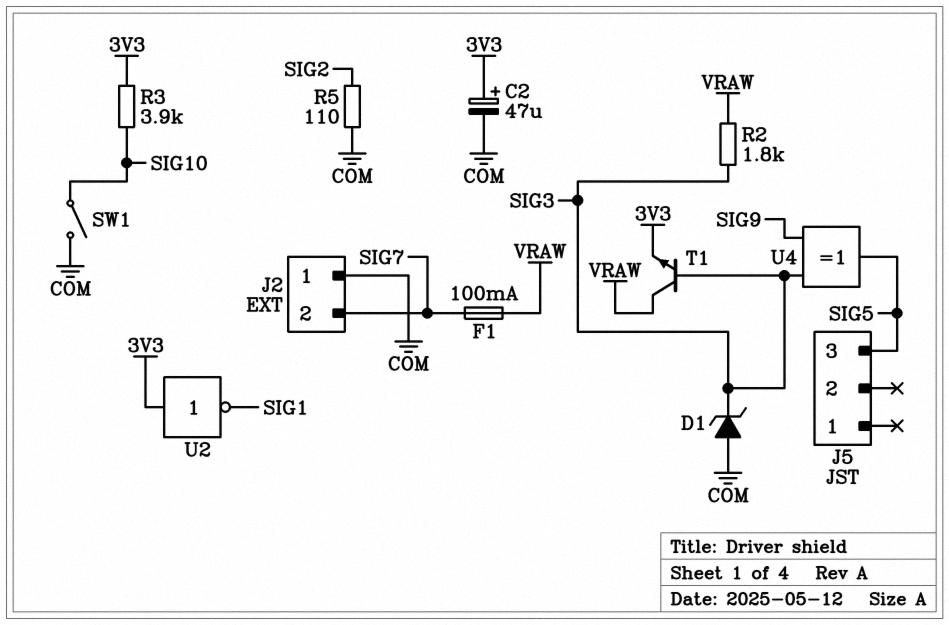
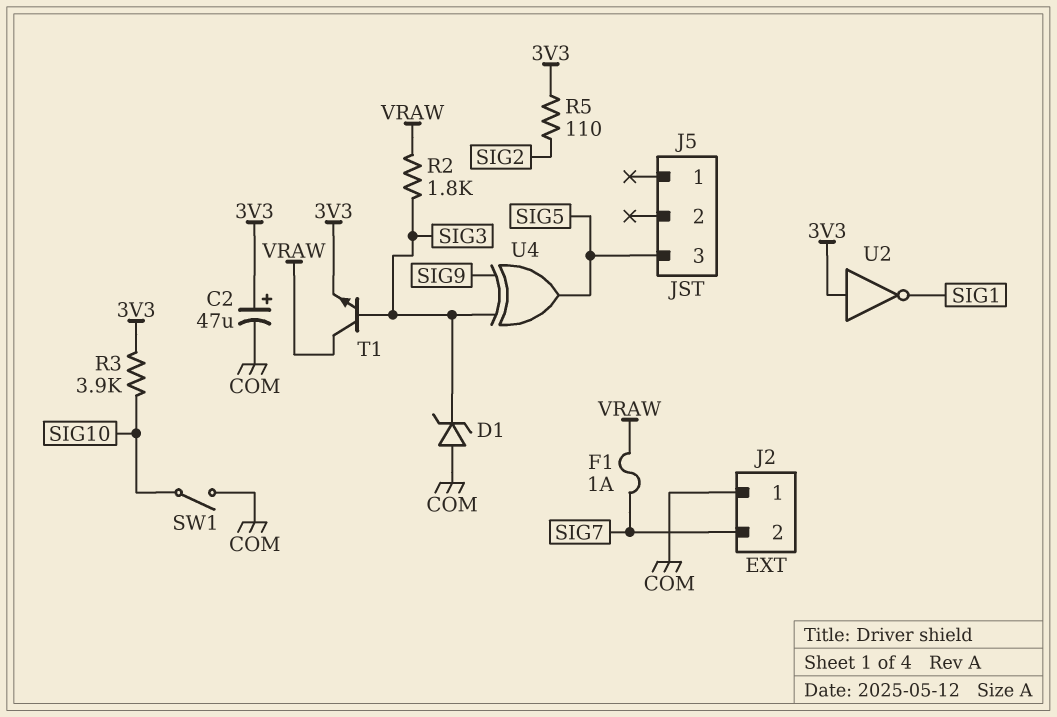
F1: 100mA (SIG7, VRAW) -> 1A (SIG7, VRAW)
R5: 110 (COM, SIG2) -> 110 (3V3, SIG2)

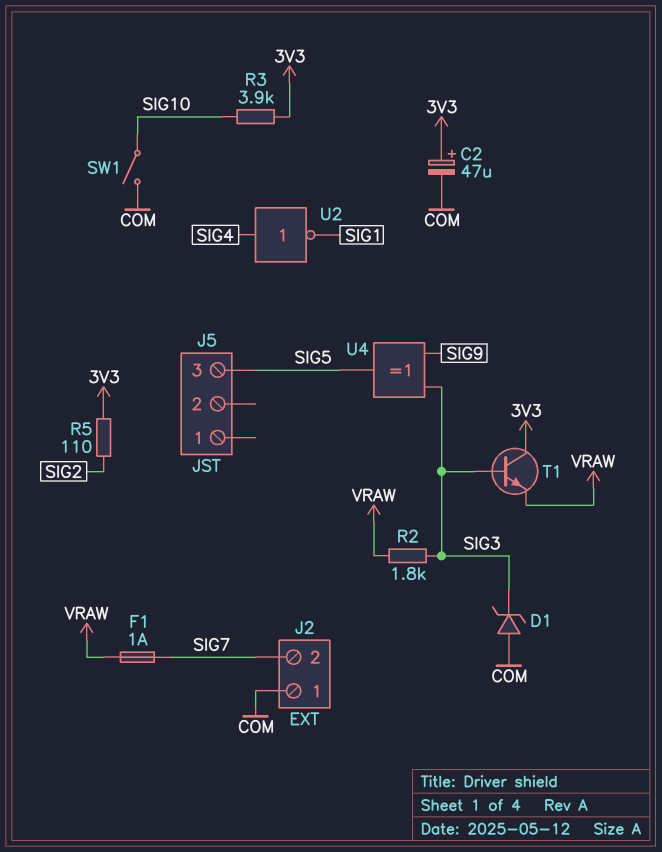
T1: NPN (B SIG3, C VRAW, E 3V3) -> NPN (B SIG3, C 3V3, E VRAW)
U2: NOT (in 3V3, out SIG1) -> NOT (in SIG4, out SIG1)

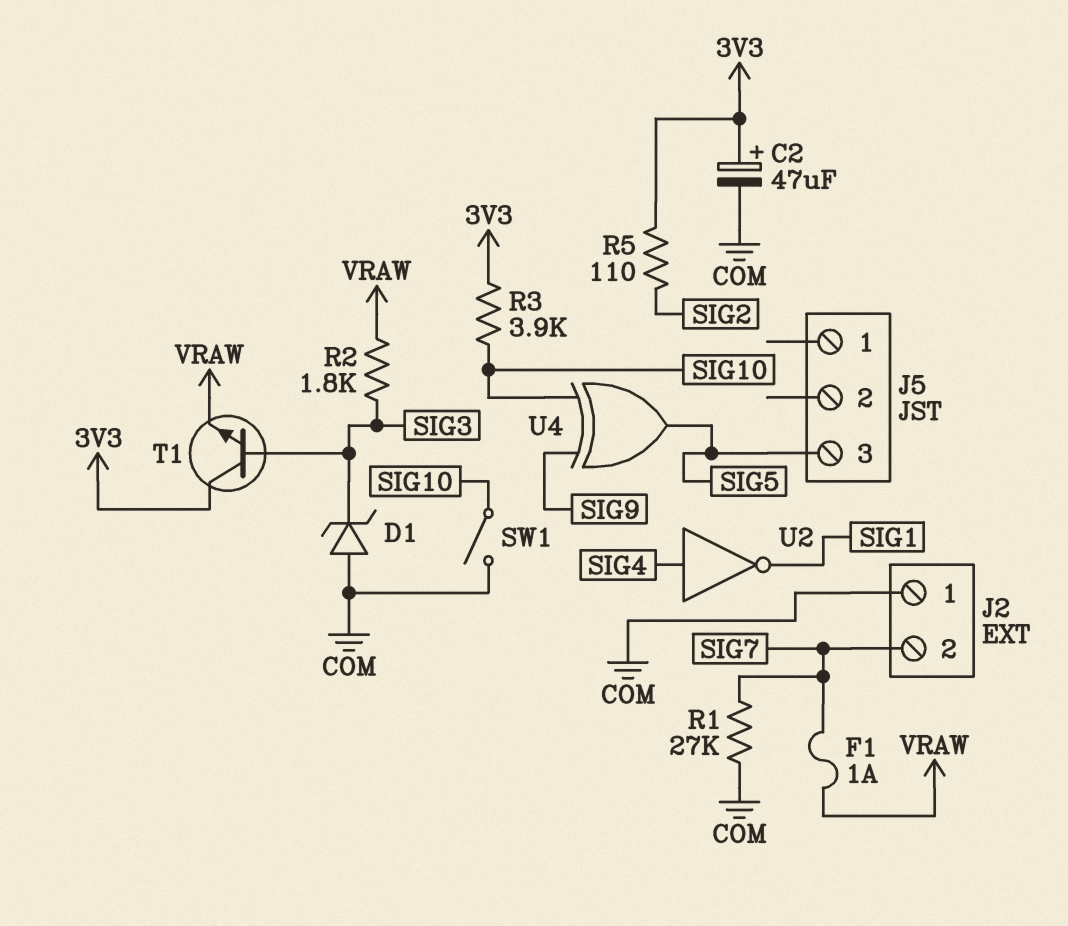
R1: none -> 27k (COM, SIG7)
U4: XOR (in SIG3, in SIG9, out SIG5) -> XOR (in SIG9, in SIG10, out SIG5)

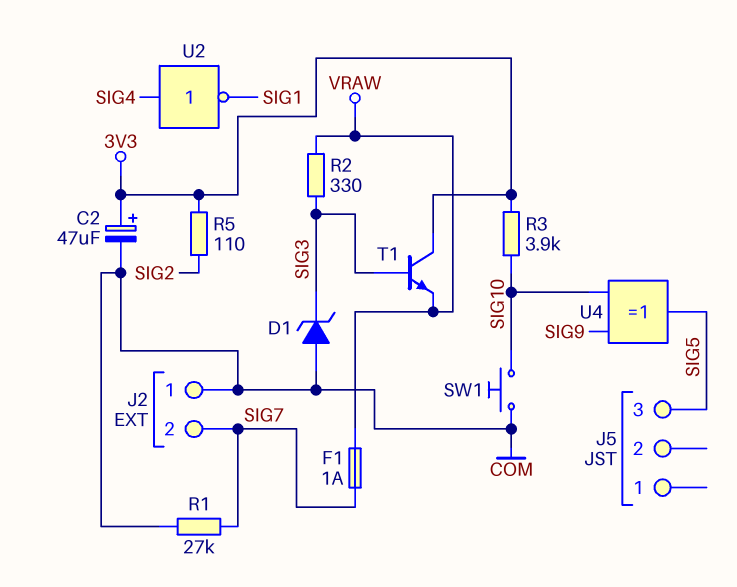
R2: 1.8k (SIG3, VRAW) -> 330 (SIG3, VRAW)
SW1: switch (COM, SIG10) -> button (COM, SIG10)

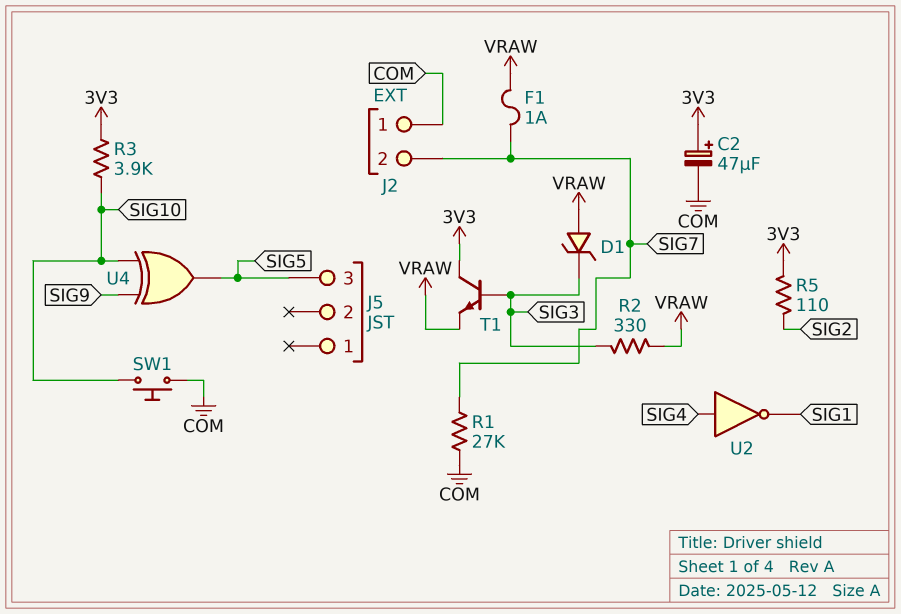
D1: zener (A COM, K SIG3) -> zener (A VRAW, K SIG3)

